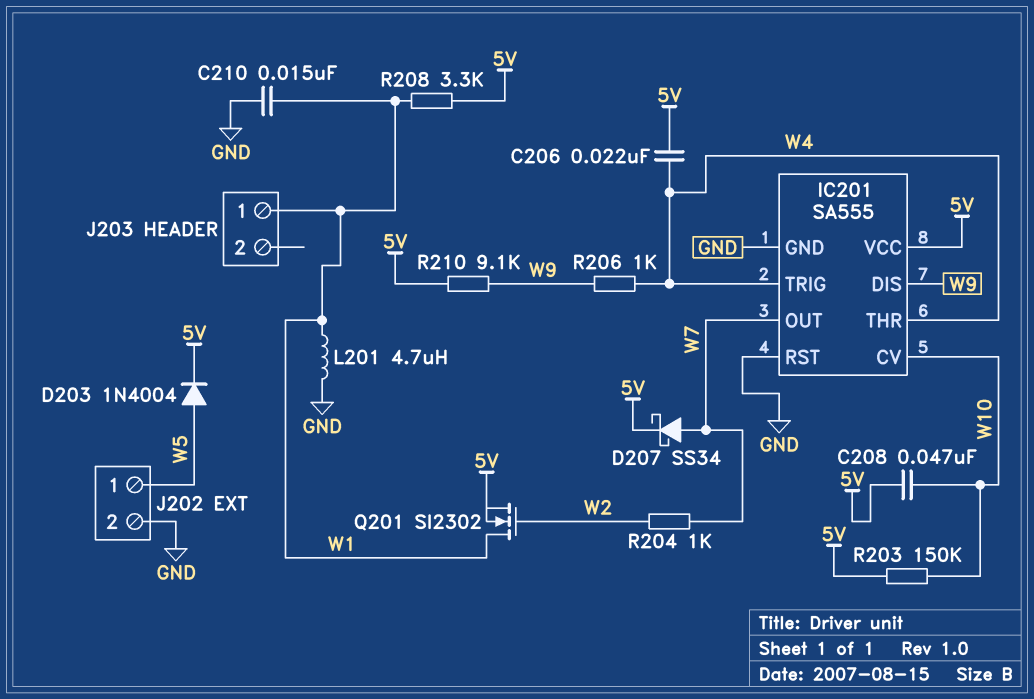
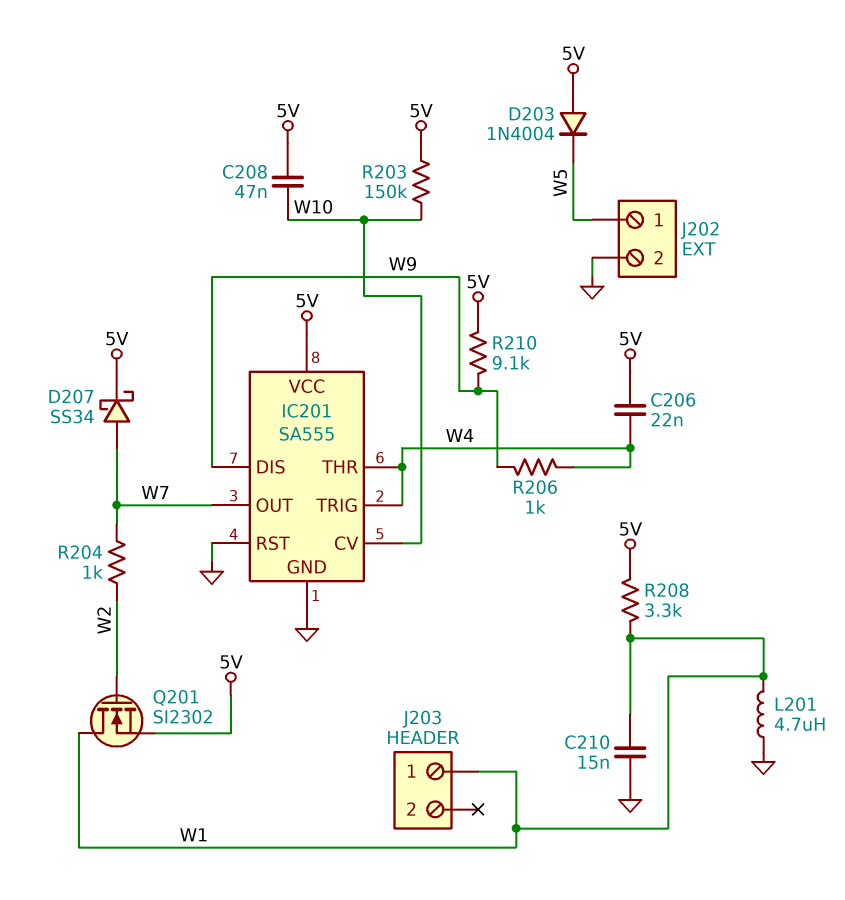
D203: diode 1N4004 (A W5, K 5V) -> diode 1N4004 (A 5V, K W5)

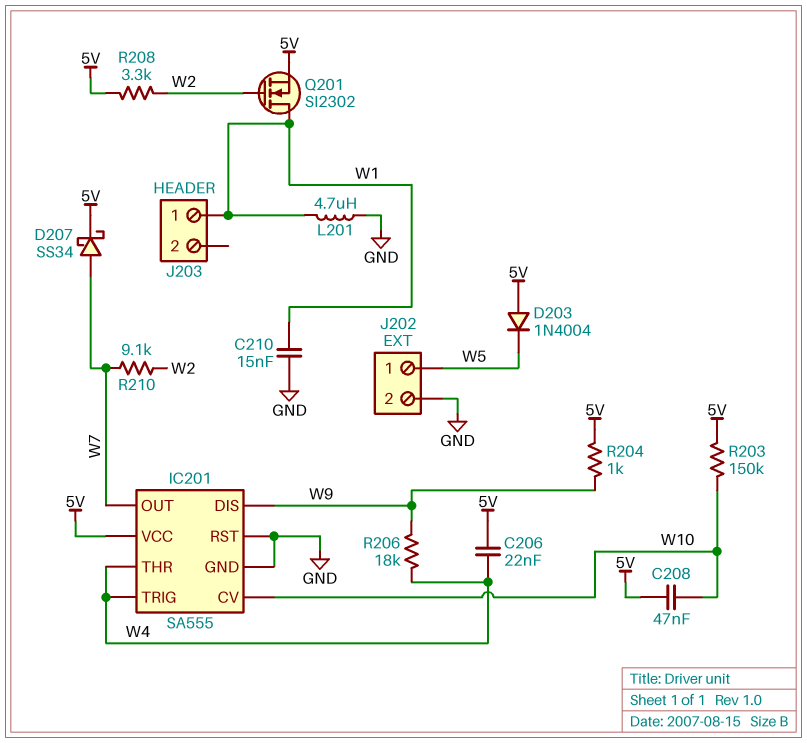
R204: 1k (W2, W7) -> 1k (5V, W9)
R206: 1k (W4, W9) -> 18k (W4, W9)
R208: 3.3k (5V, W1) -> 3.3k (5V, W2)
R210: 9.1k (5V, W9) -> 9.1k (W2, W7)

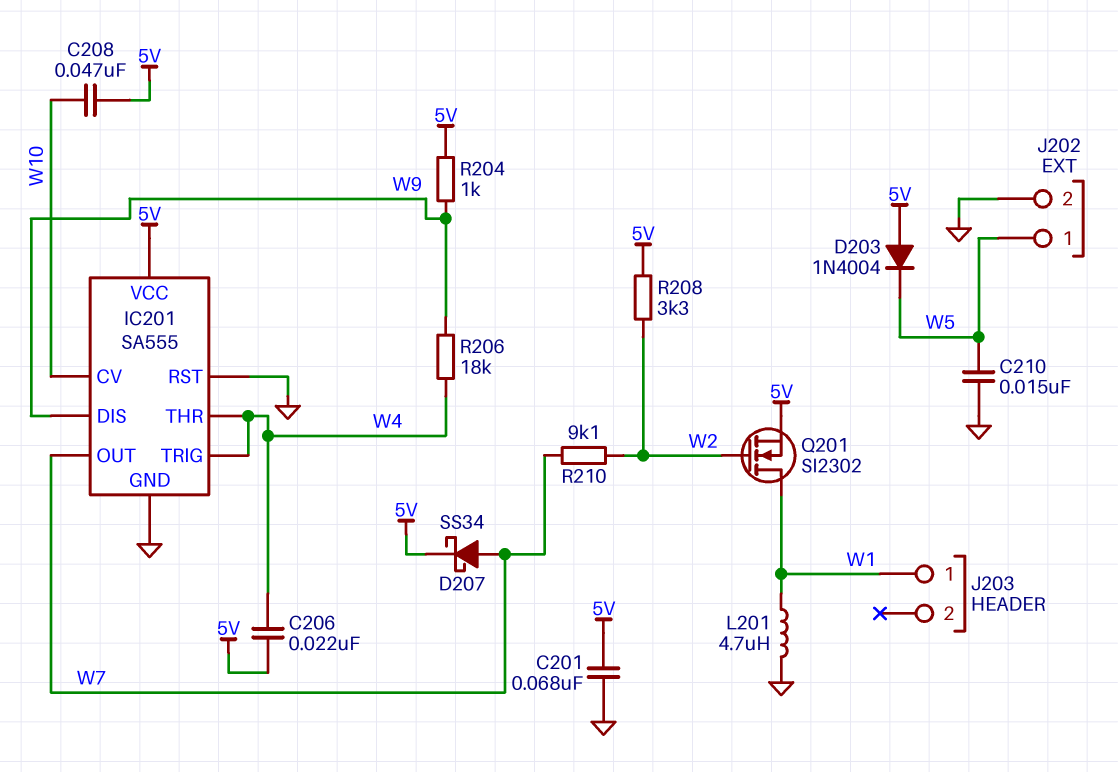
C201: none -> 68nF (5V, GND)
C210: 15nF (GND, W1) -> 15nF (GND, W5)
R203: 150k (5V, W10) -> none

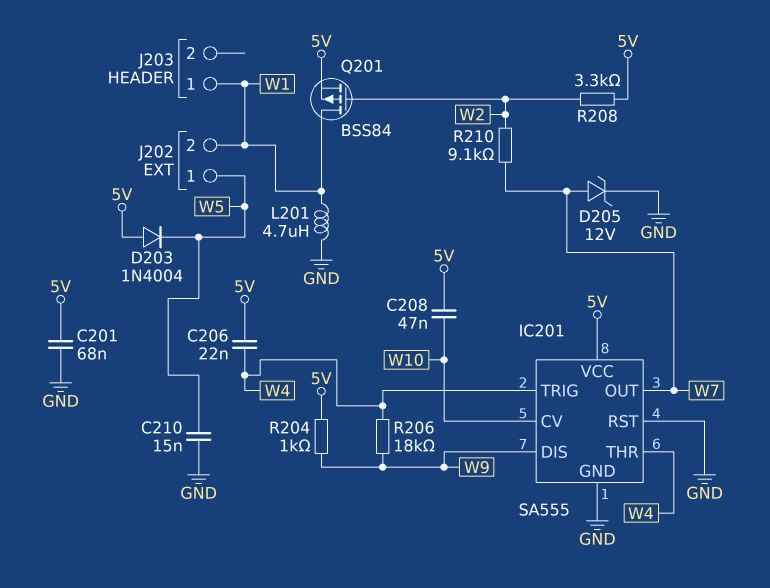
D205: none -> zener 12V (A W7, K GND)
D207: schottky SS34 (A W7, K 5V) -> none
J202 pin 2: GND -> W1
Q201: NMOS SI2302 (G W2, D W1, S 5V) -> PMOS BSS84 (G W2, D W1, S 5V)

